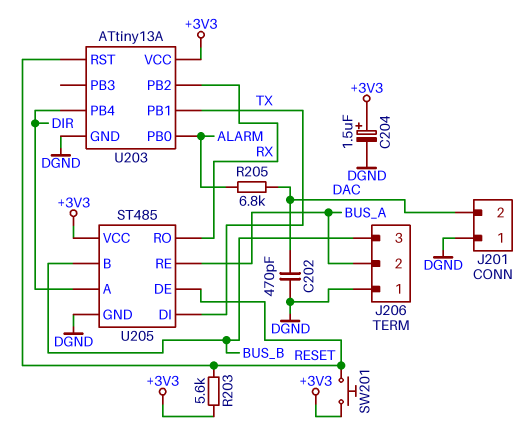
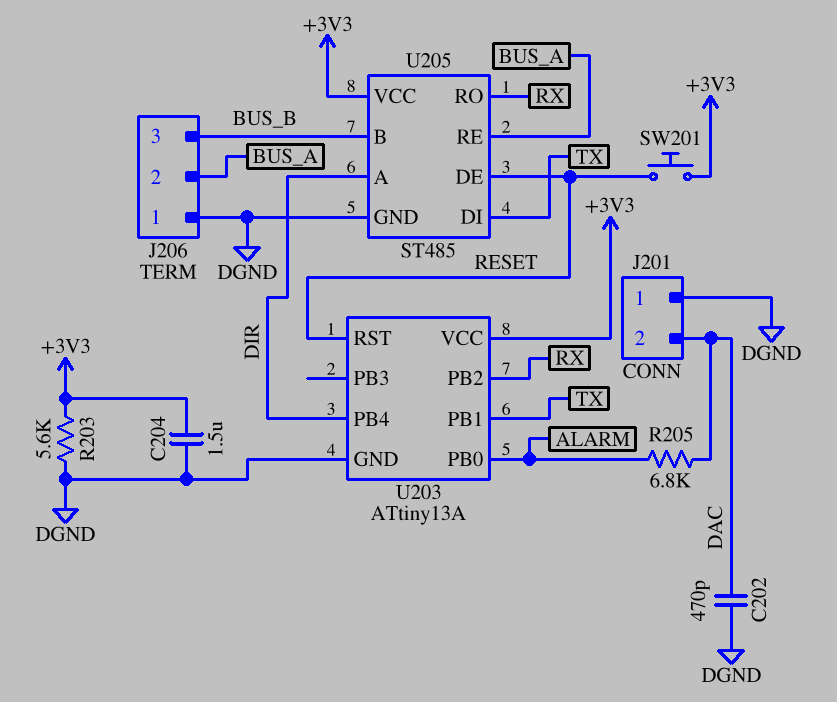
C204: 1.5uF (plus +3V3, minus DGND) -> 1.5uF (+3V3, DGND)
R203: 5.6k (+3V3, RESET) -> 5.6k (+3V3, DGND)

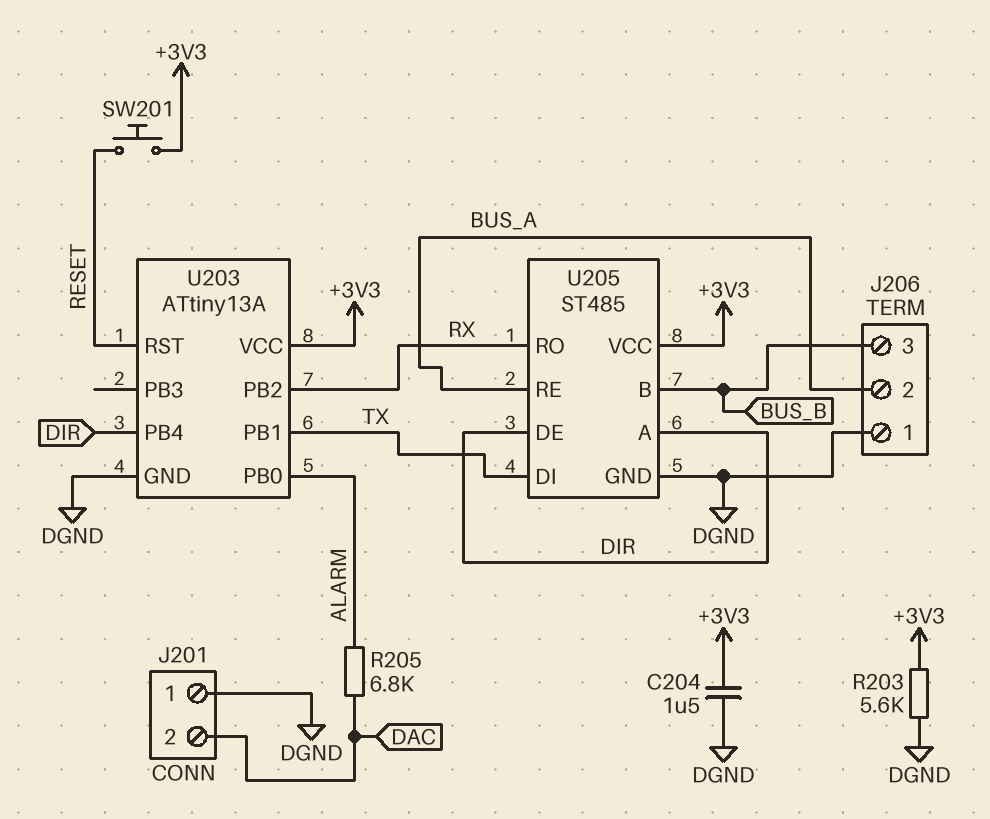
C202: 470pF (DAC, DGND) -> none
U205 pin DE: RESET -> DIR

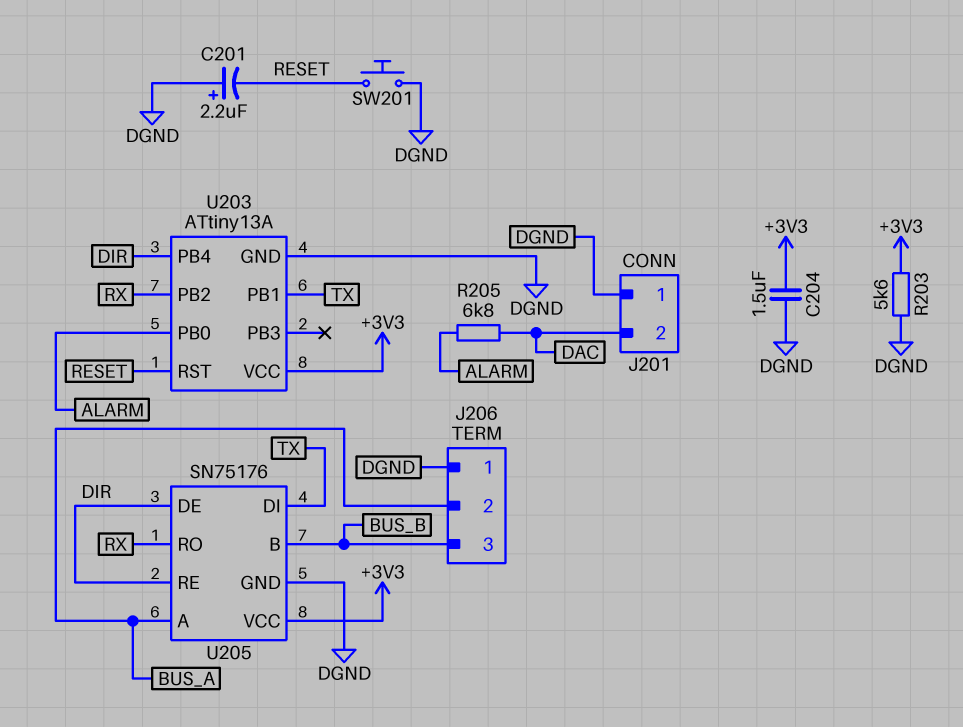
C201: none -> 2.2uF (plus DGND, minus RESET)
SW201: button (+3V3, RESET) -> button (DGND, RESET)
U205: ST485 -> SN75176
U205 pin A: DIR -> BUS_A
U205 pin RE: BUS_A -> DIR

